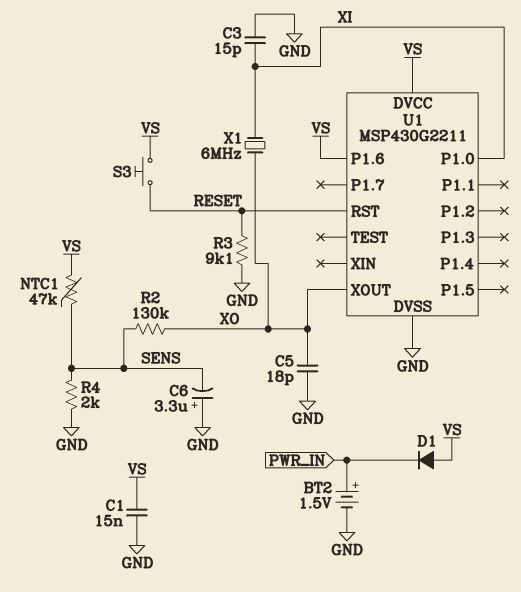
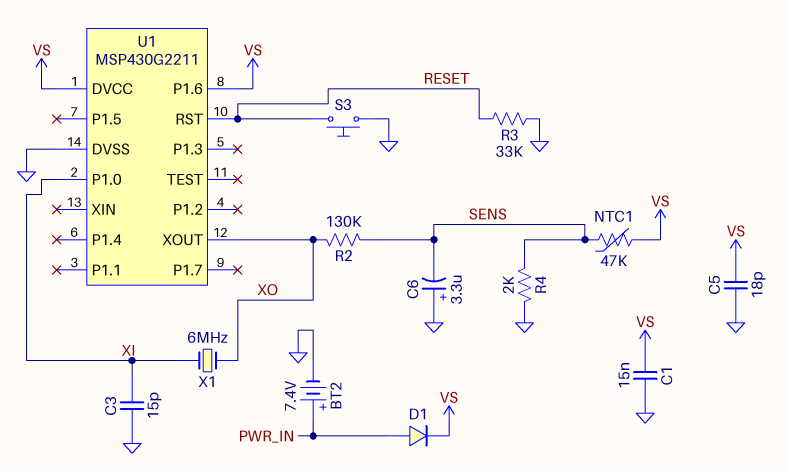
BT2: 1.5V (plus PWR_IN, minus GND) -> 7.4V (plus PWR_IN, minus GND)
C5: 18pF (GND, XO) -> 18pF (GND, VS)
D1: diode (A VS, K PWR_IN) -> diode (A PWR_IN, K VS)
R3: 9.1k (GND, RESET) -> 33k (GND, RESET)
S3: button (RESET, VS) -> button (GND, RESET)

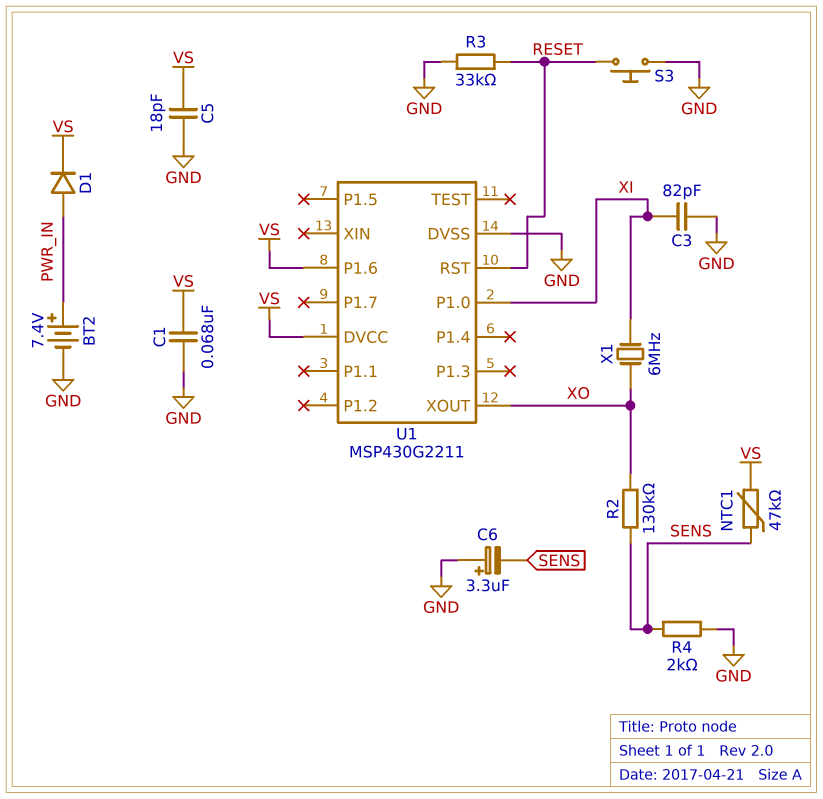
C1: 15nF (GND, VS) -> 68nF (GND, VS)
C3: 15pF (GND, XI) -> 82pF (GND, XI)

